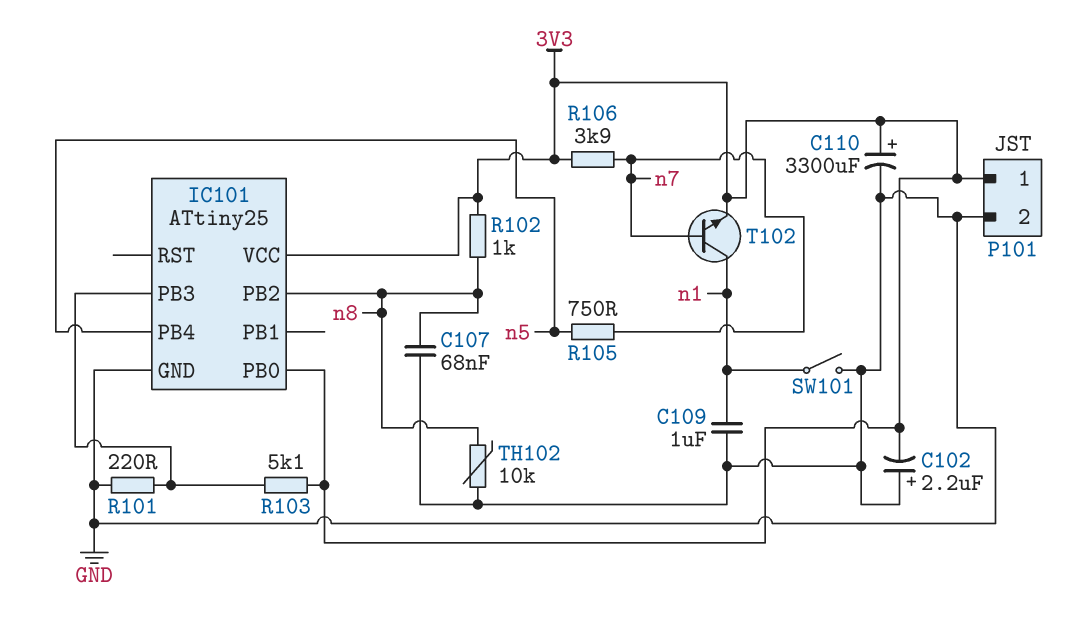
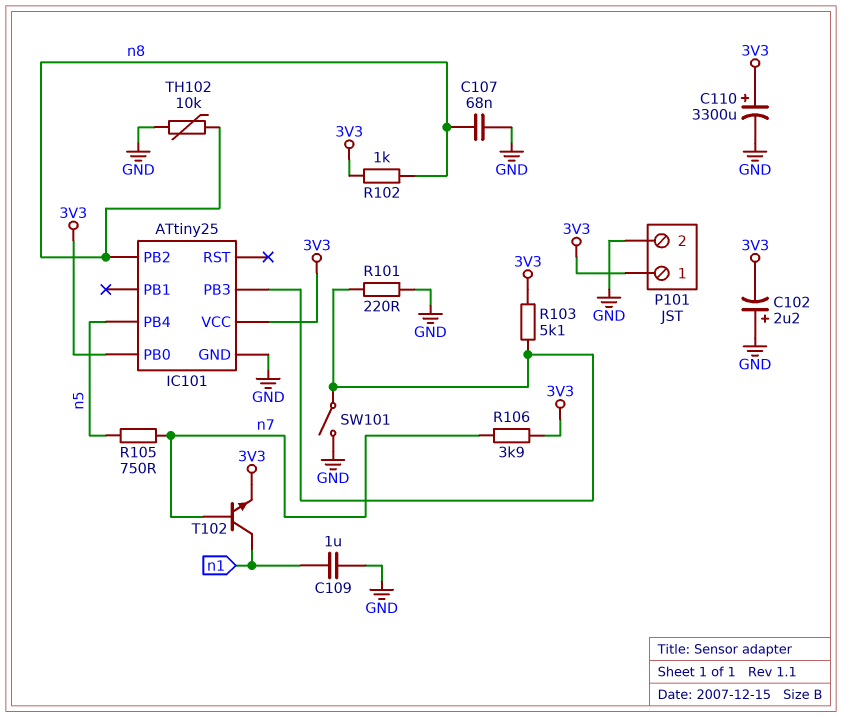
SW101: switch (GND, n1) -> switch (GND, IC101/PB3)

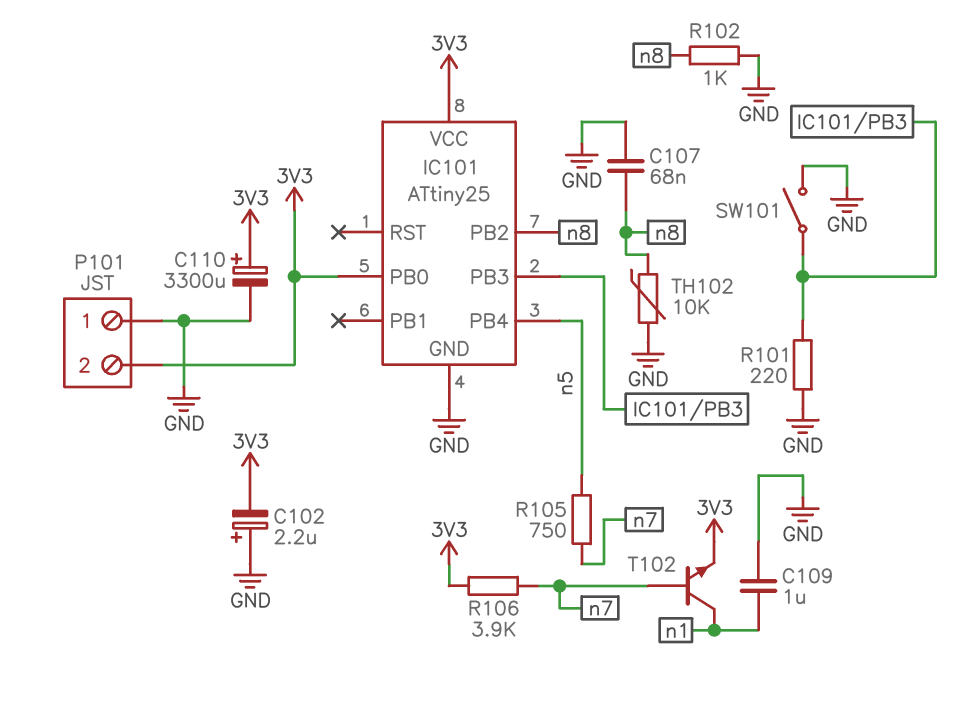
P101 pin 1: 3V3 -> GND
P101 pin 2: GND -> 3V3
R102: 1k (3V3, n8) -> 1k (GND, n8)
R103: 5.1k (3V3, IC101/PB3) -> none

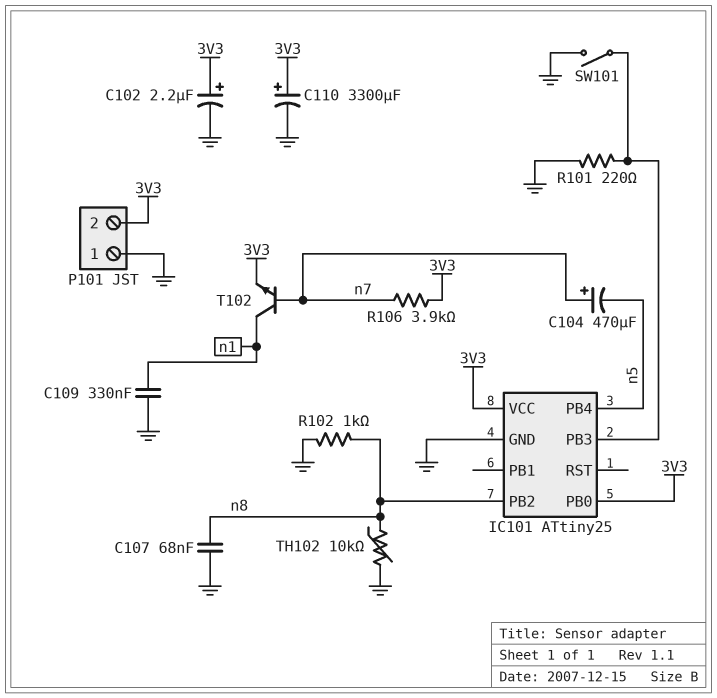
C102: 2.2uF (plus GND, minus 3V3) -> 2.2uF (plus 3V3, minus GND)
C104: none -> 470uF (plus n7, minus n5)
C109: 1uF (GND, n1) -> 330nF (GND, n1)
R105: 750 (n5, n7) -> none

